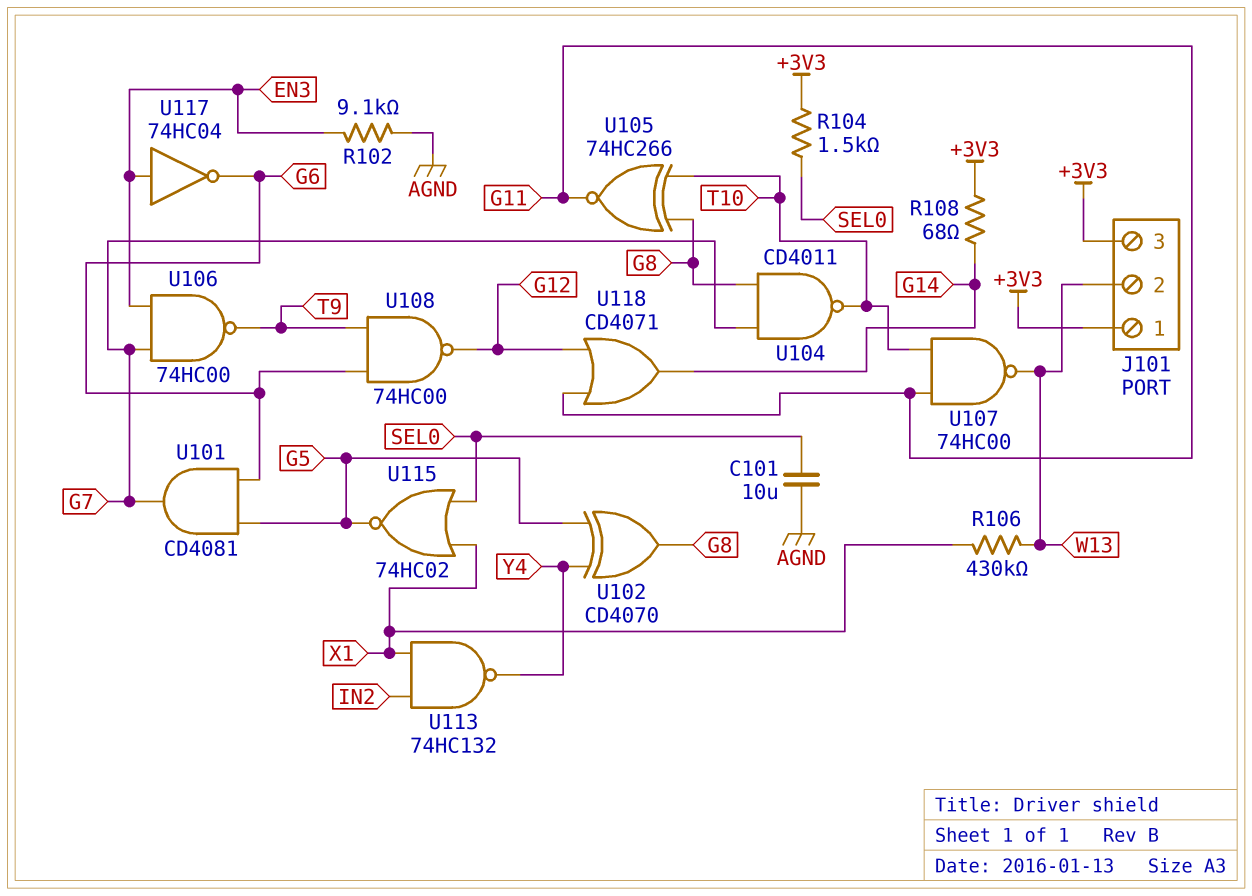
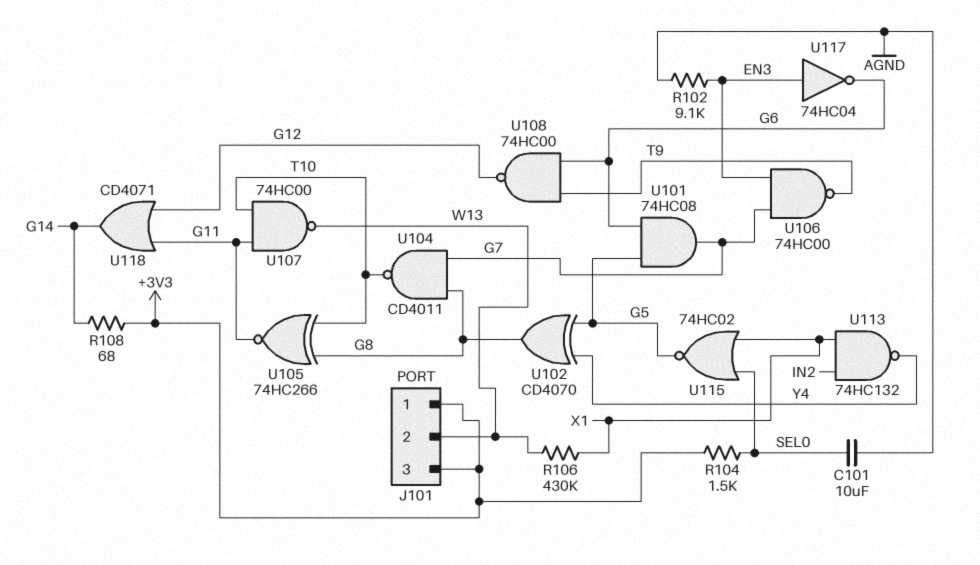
U101: AND CD4081 (in G5, in G6, out G7) -> AND 74HC08 (in G5, in G6, out G7)

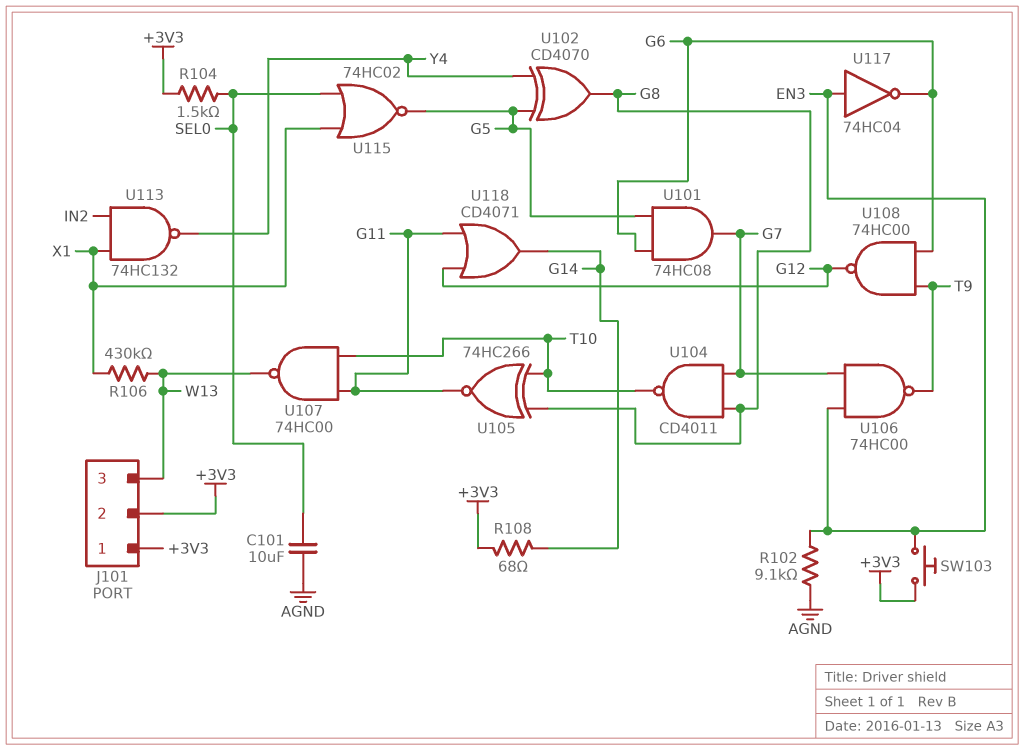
J101 pin 2: W13 -> +3V3
J101 pin 3: +3V3 -> W13
SW103: none -> button (+3V3, EN3)

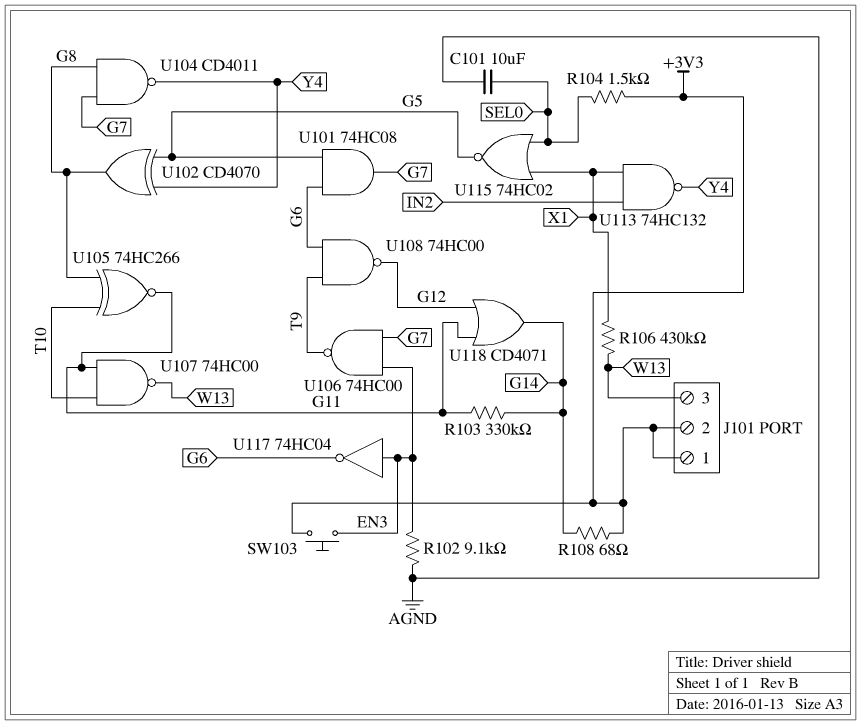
R103: none -> 330k (G11, G14)
U104: NAND CD4011 (in G7, in G8, out T10) -> NAND CD4011 (in G7, in G8, out Y4)

